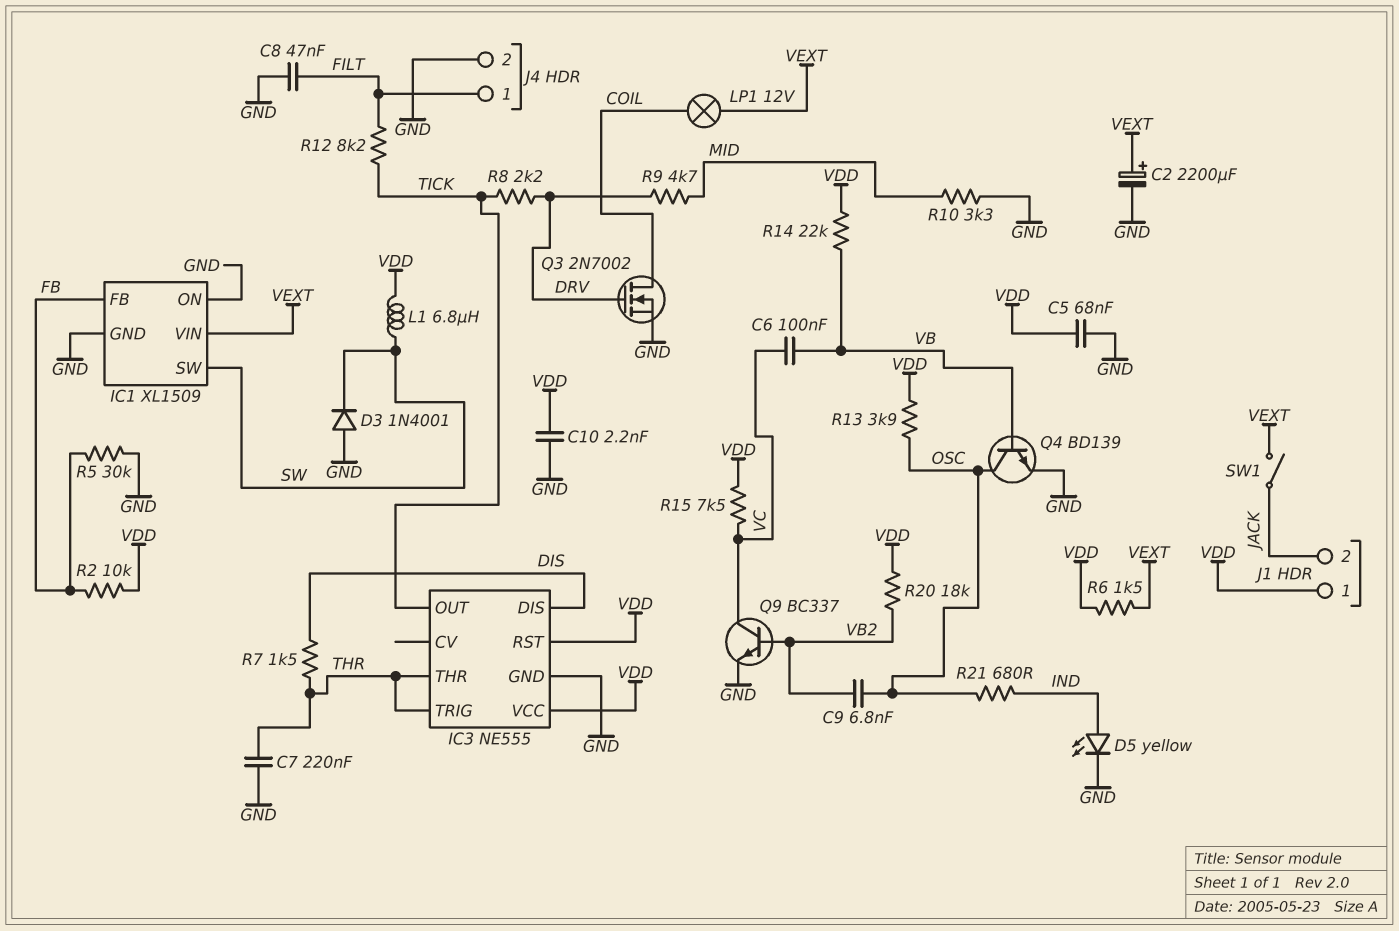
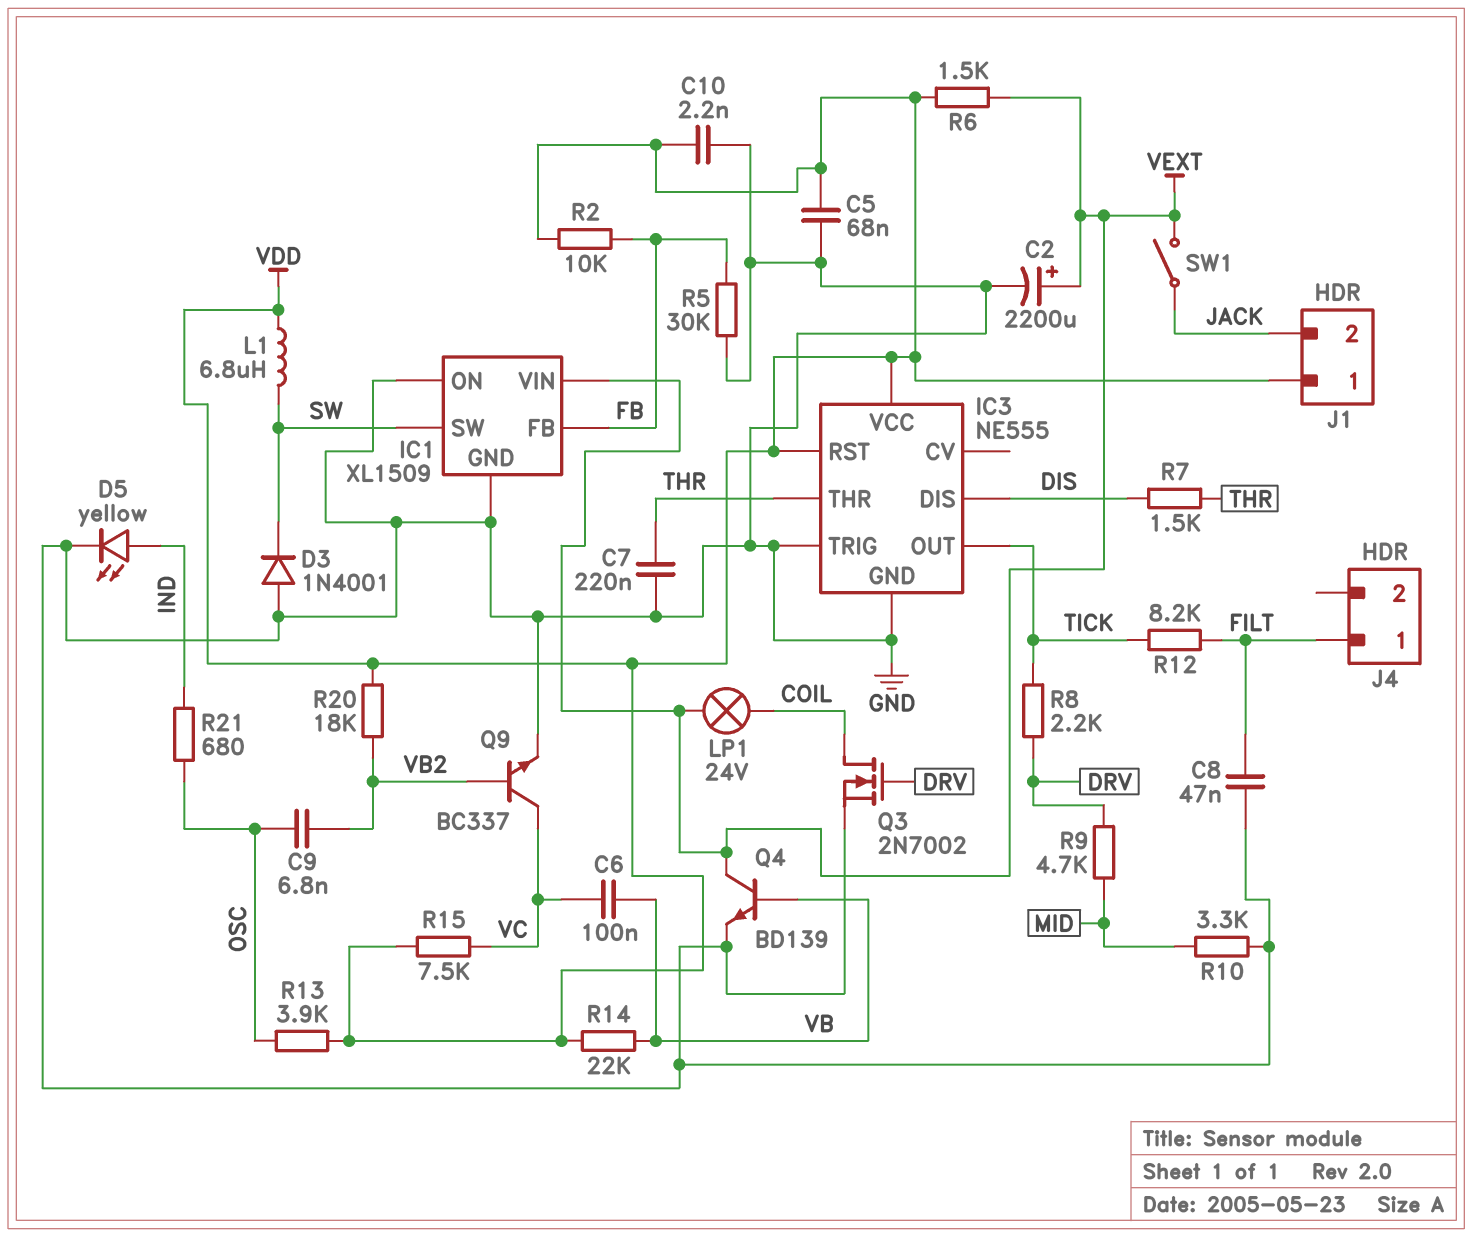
IC3 pin TRIG: THR -> GND
J4 pin 2: GND -> none
LP1: lamp 12V (COIL, VEXT) -> lamp 24V (COIL, VEXT)
Q4: NPN BD139 (B VB, C OSC, E GND) -> NPN BD139 (B VB, C VEXT, E GND)

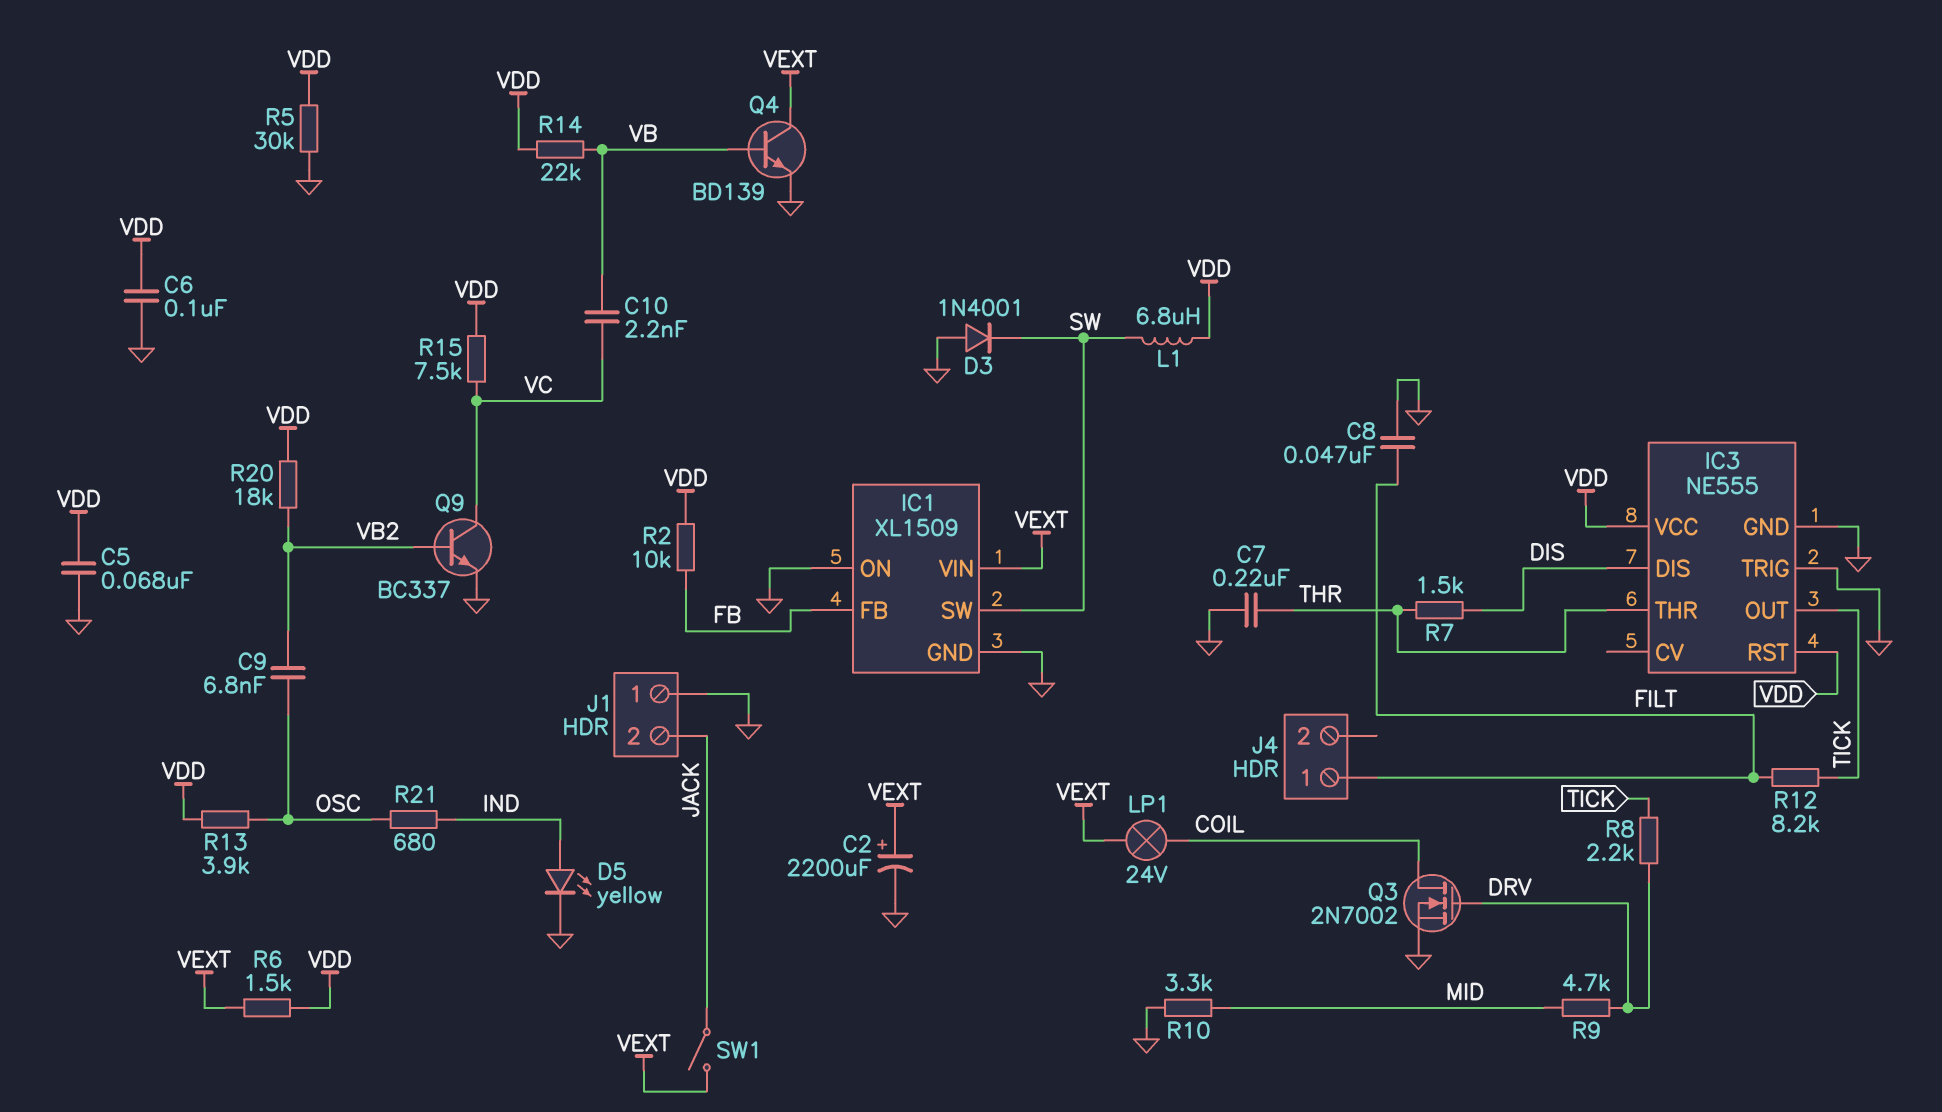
C6: 100nF (VB, VC) -> 100nF (GND, VDD)
C10: 2.2nF (GND, VDD) -> 2.2nF (VB, VC)
J1 pin 1: VDD -> GND
R5: 30k (FB, GND) -> 30k (GND, VDD)

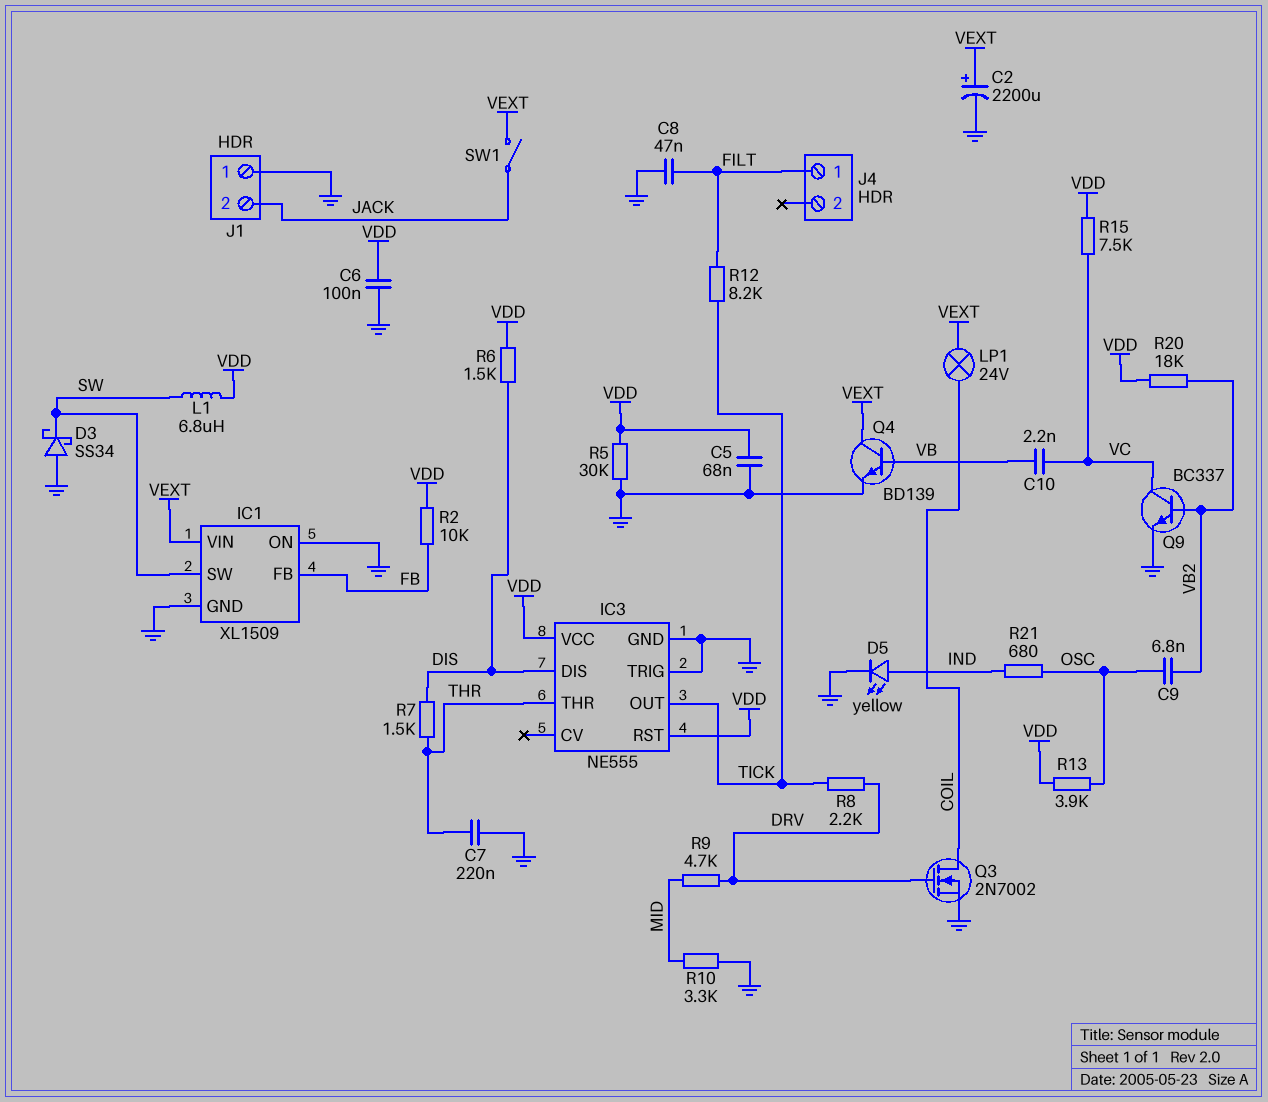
D3: diode 1N4001 (A GND, K SW) -> schottky SS34 (A GND, K SW)
R6: 1.5k (VDD, VEXT) -> 1.5k (DIS, VDD)
R14: 22k (VB, VDD) -> none

